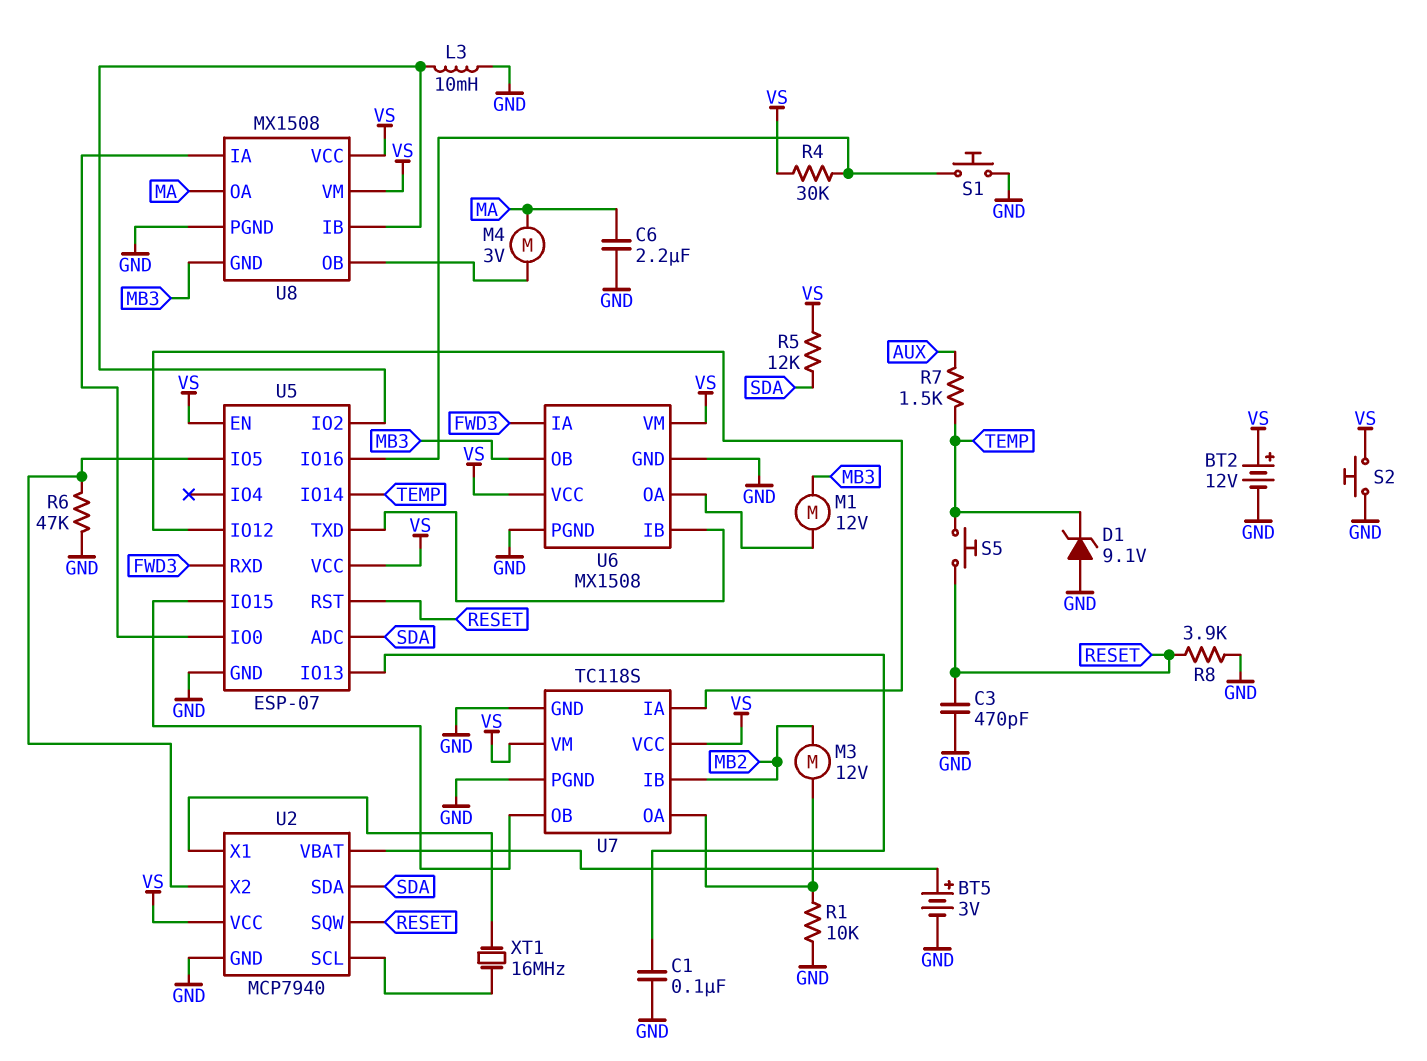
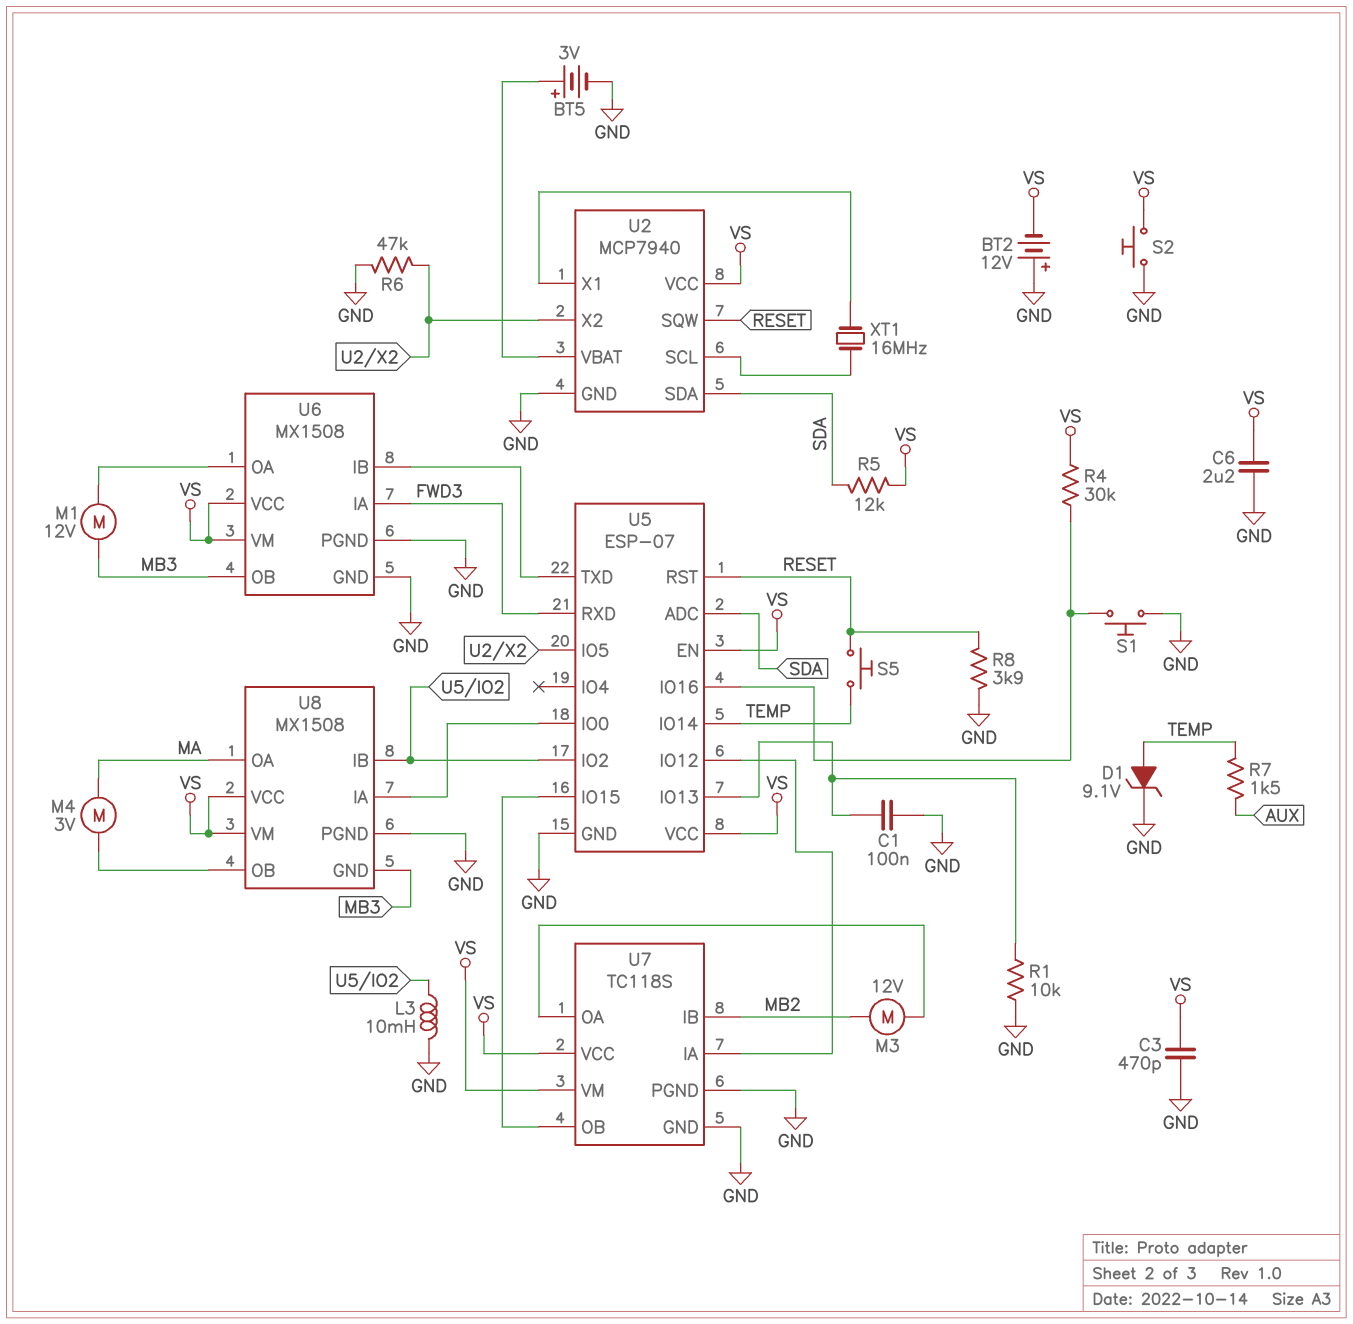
BT2: 12V (plus VS, minus GND) -> 12V (plus GND, minus VS)
C3: 470pF (GND, RESET) -> 470pF (GND, VS)
C6: 2.2uF (GND, MA) -> 2.2uF (GND, VS)
D1: zener 9.1V (A GND, K TEMP) -> zener 9.1V (A TEMP, K GND)
R1: 10k (GND, U7/OA) -> 10k (GND, U5/IO13)

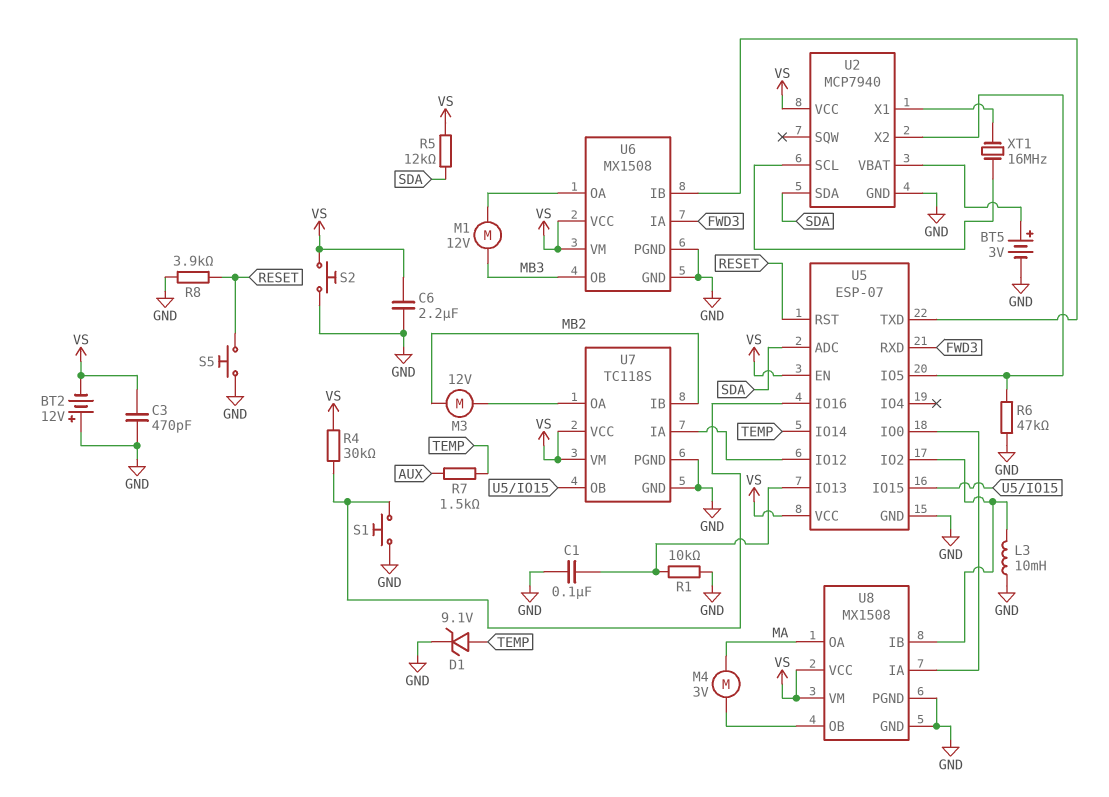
S5: button (RESET, TEMP) -> button (GND, RESET)
U2 pin SQW: RESET -> none
U8 pin GND: MB3 -> GND

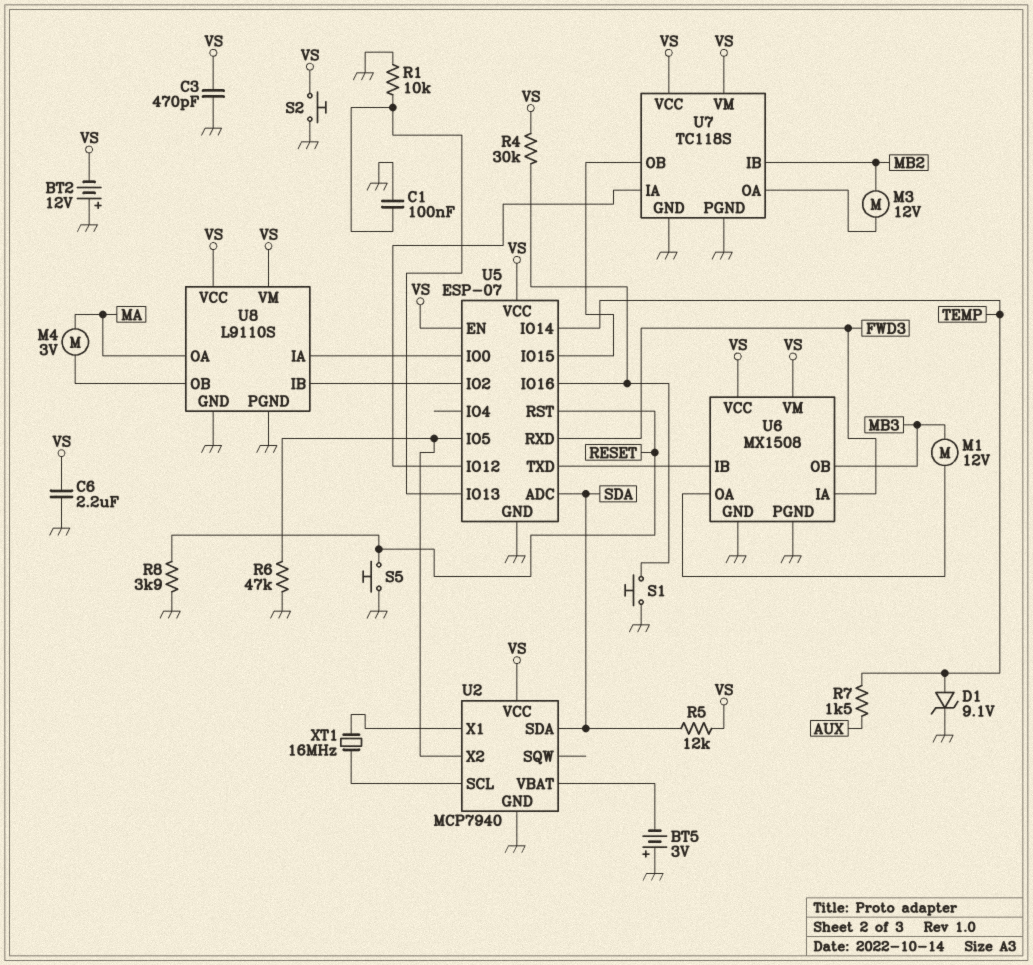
BT5: 3V (plus U2/VBAT, minus GND) -> 3V (plus GND, minus U2/VBAT)
L3: 10mH (GND, U5/IO2) -> none
U8: MX1508 -> L9110S

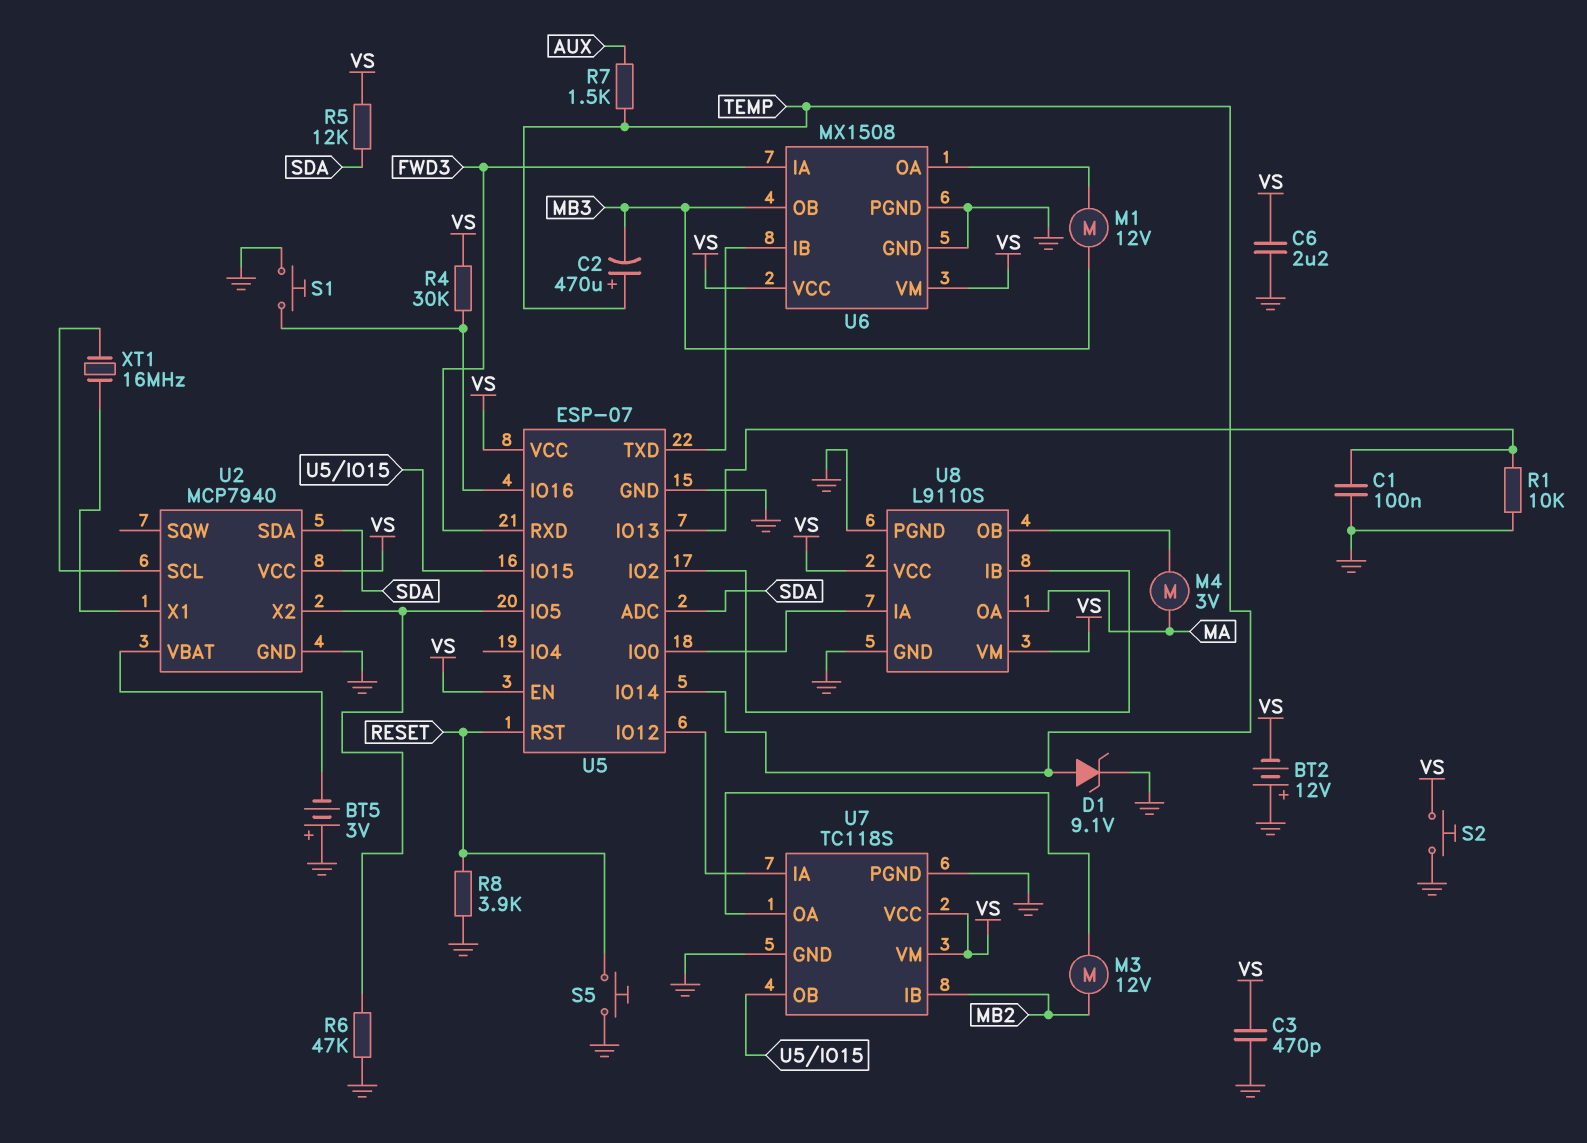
C2: none -> 470uF (plus TEMP, minus MB3)

